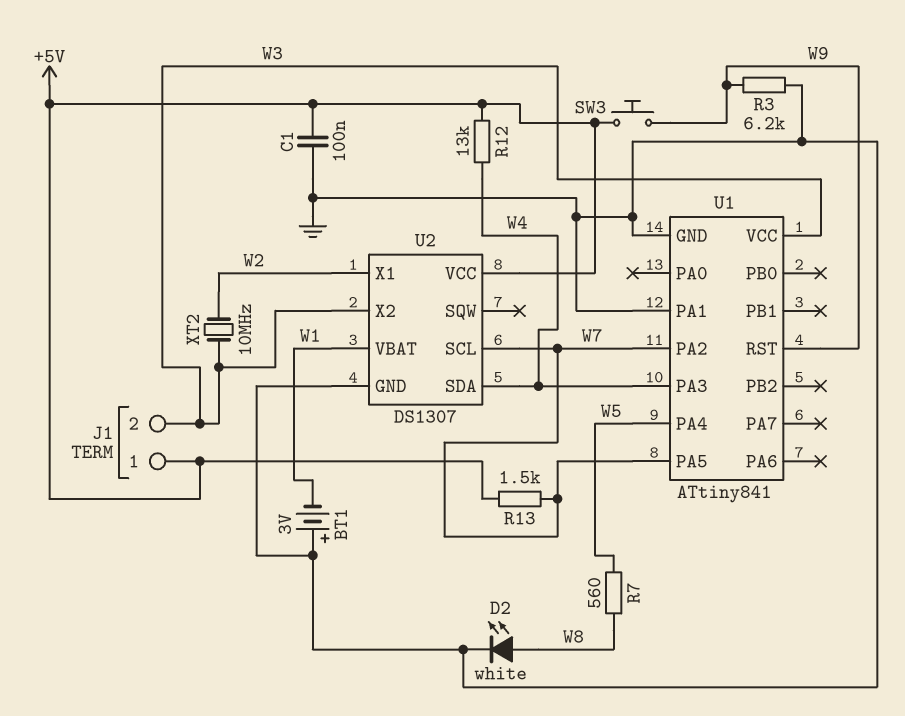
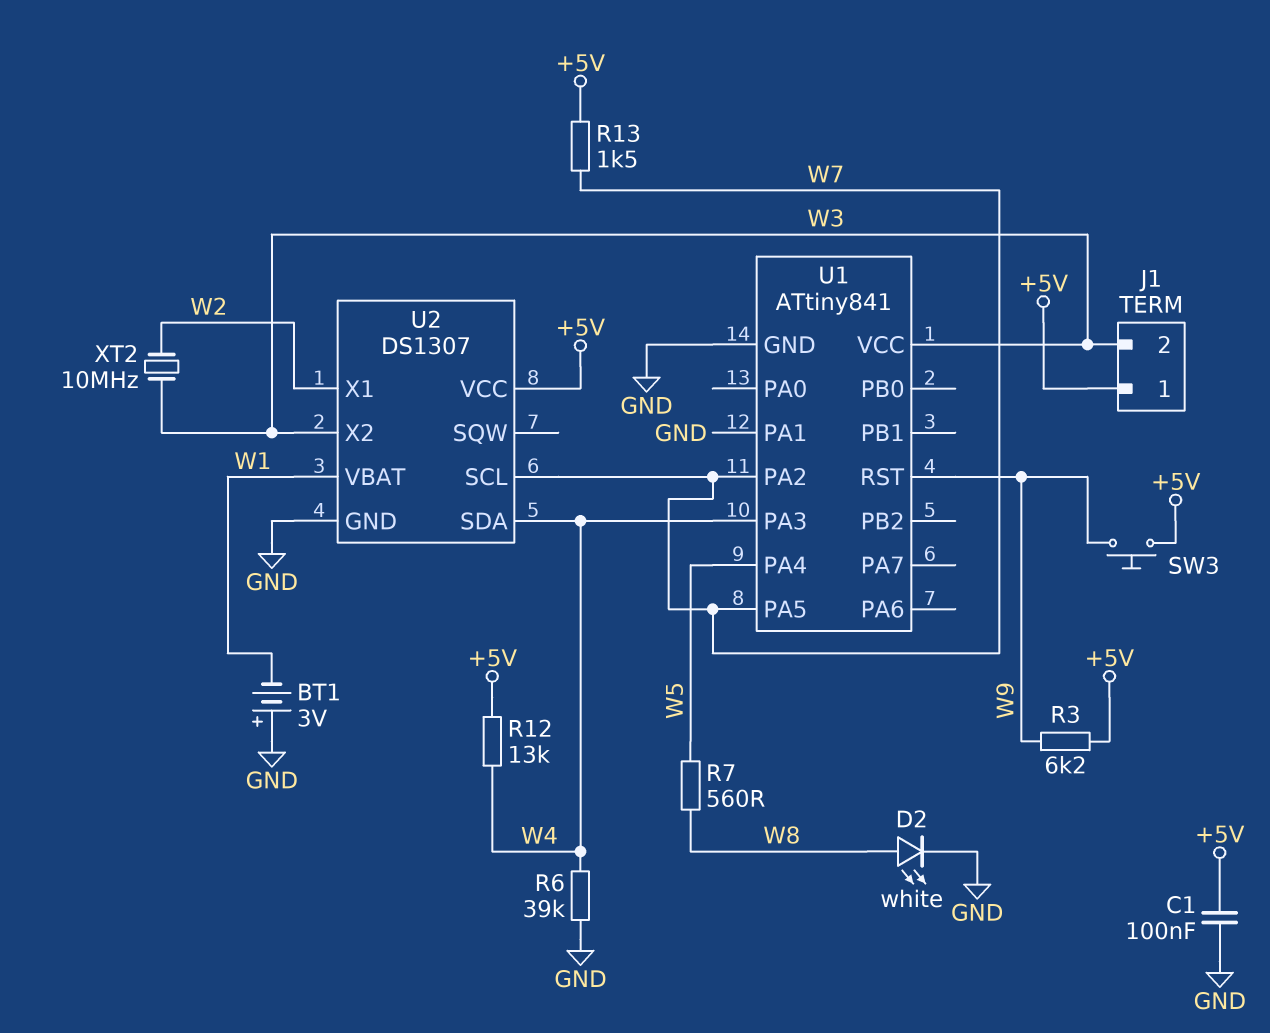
R3: 6.2k (GND, W9) -> 6.2k (+5V, W9)
R6: none -> 39k (GND, W4)

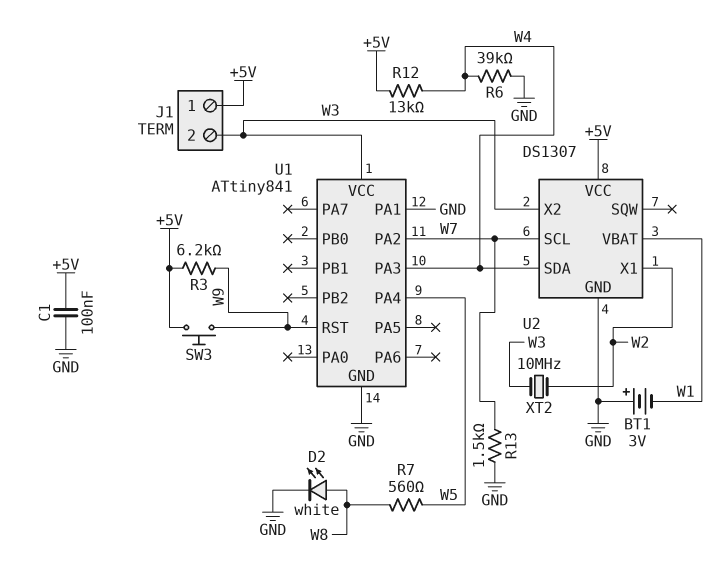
R13: 1.5k (+5V, W7) -> 1.5k (GND, W7)
U1 pin PA5: W7 -> none

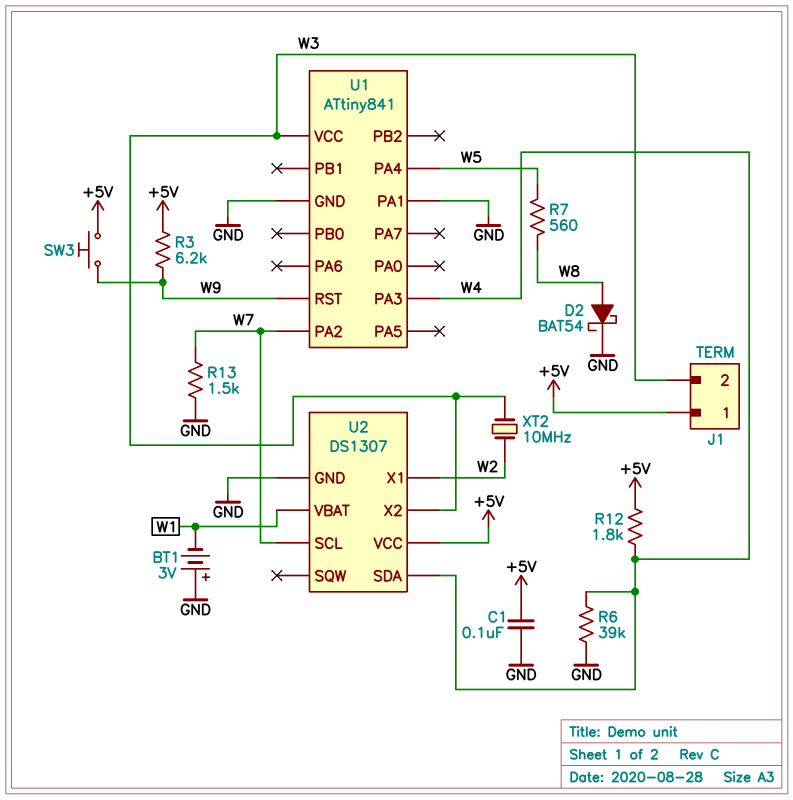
D2: LED white (A W8, K GND) -> schottky BAT54 (A W8, K GND)
R12: 13k (+5V, W4) -> 1.8k (+5V, W4)

